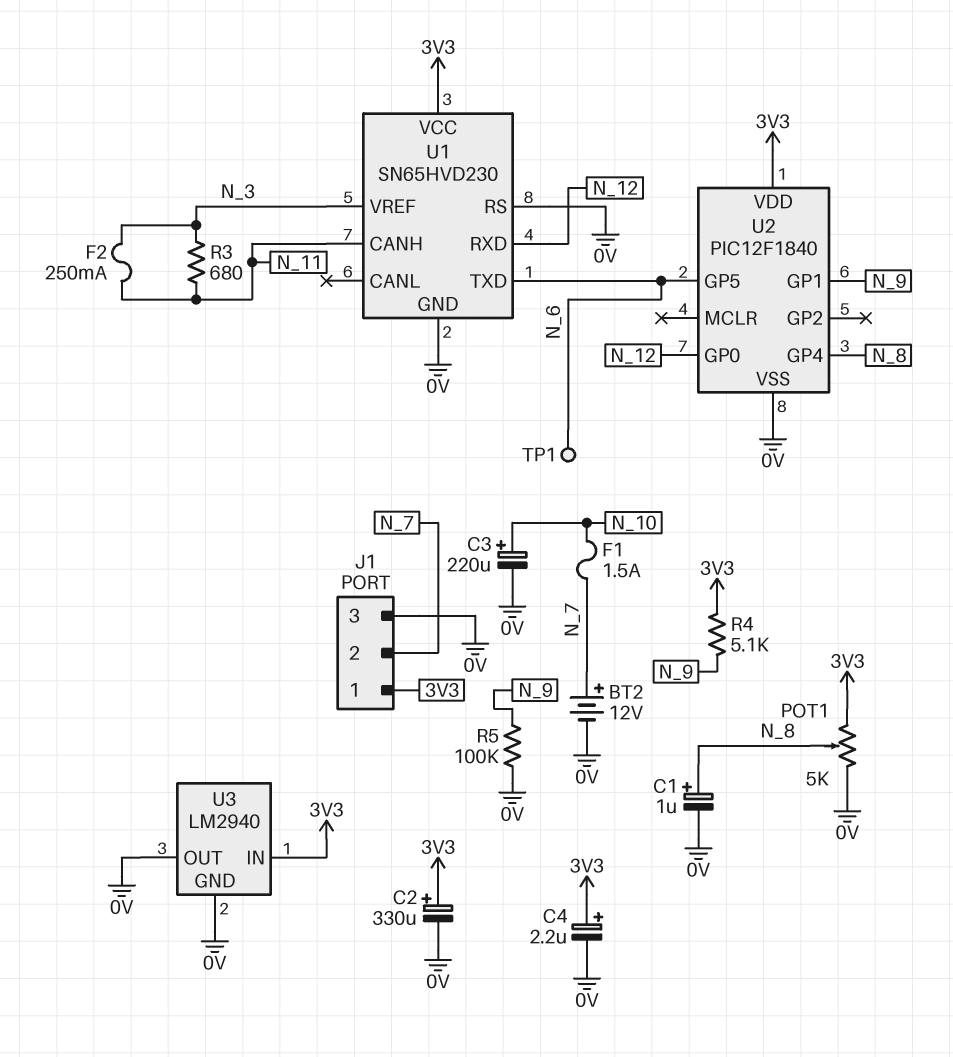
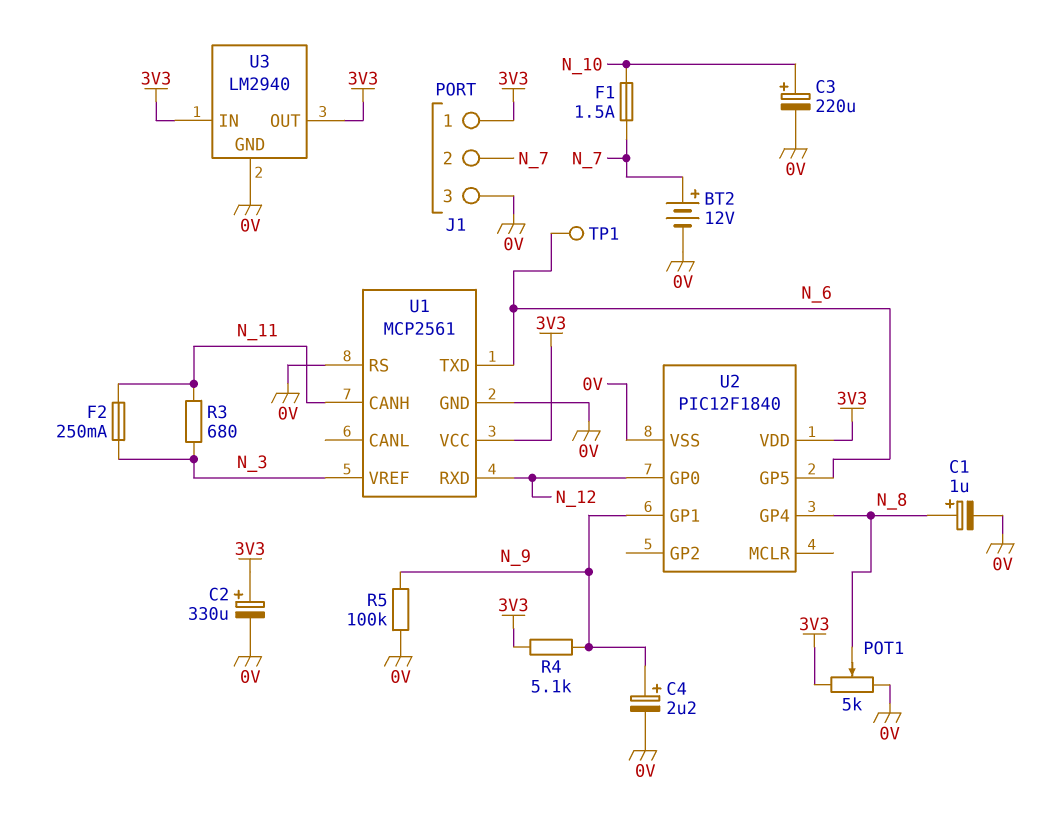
C4: 2.2uF (plus 3V3, minus 0V) -> 2.2uF (plus N_9, minus 0V)
U1: SN65HVD230 -> MCP2561
U3 pin OUT: 0V -> 3V3

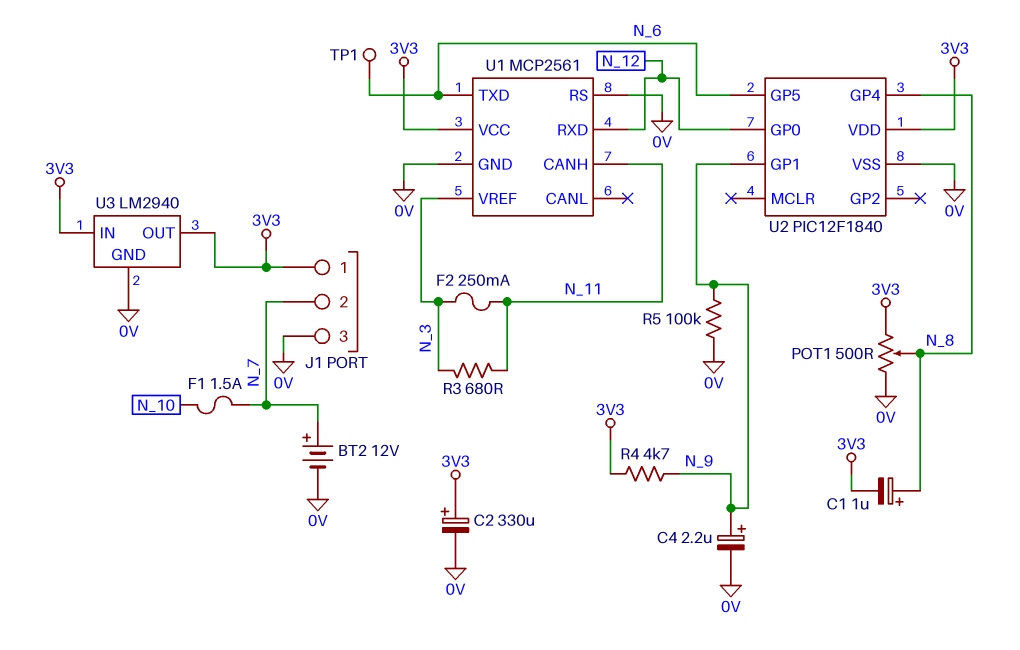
C1: 1uF (plus N_8, minus 0V) -> 1uF (plus N_8, minus 3V3)
C3: 220uF (plus N_10, minus 0V) -> none
POT1: 5k (0V, 3V3, wiper N_8) -> 500 (0V, 3V3, wiper N_8)
R4: 5.1k (3V3, N_9) -> 4.7k (3V3, N_9)

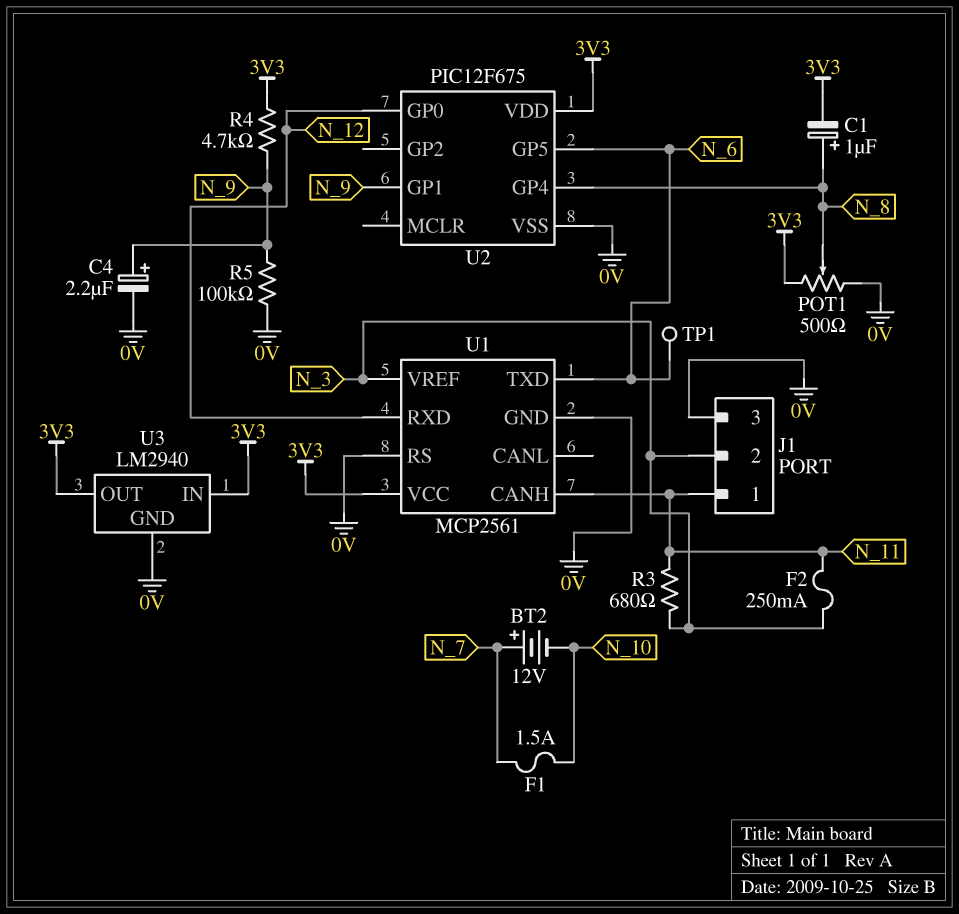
BT2: 12V (plus N_7, minus 0V) -> 12V (plus N_7, minus N_10)
C2: 330uF (plus 3V3, minus 0V) -> none
J1 pin 1: 3V3 -> N_11
J1 pin 2: N_7 -> N_3
U2: PIC12F1840 -> PIC12F675

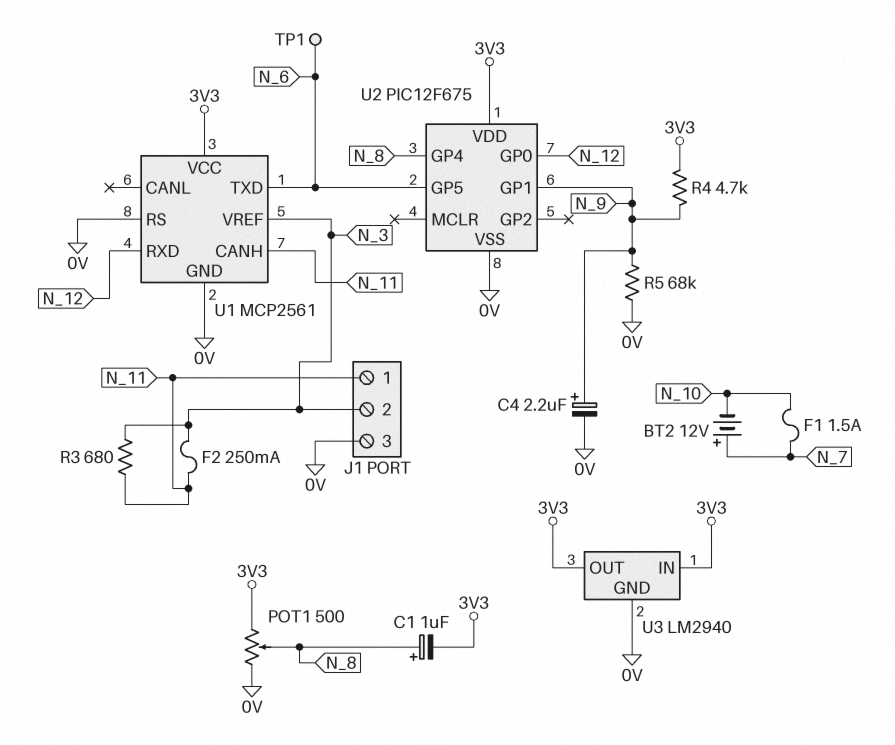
R5: 100k (0V, N_9) -> 68k (0V, N_9)

